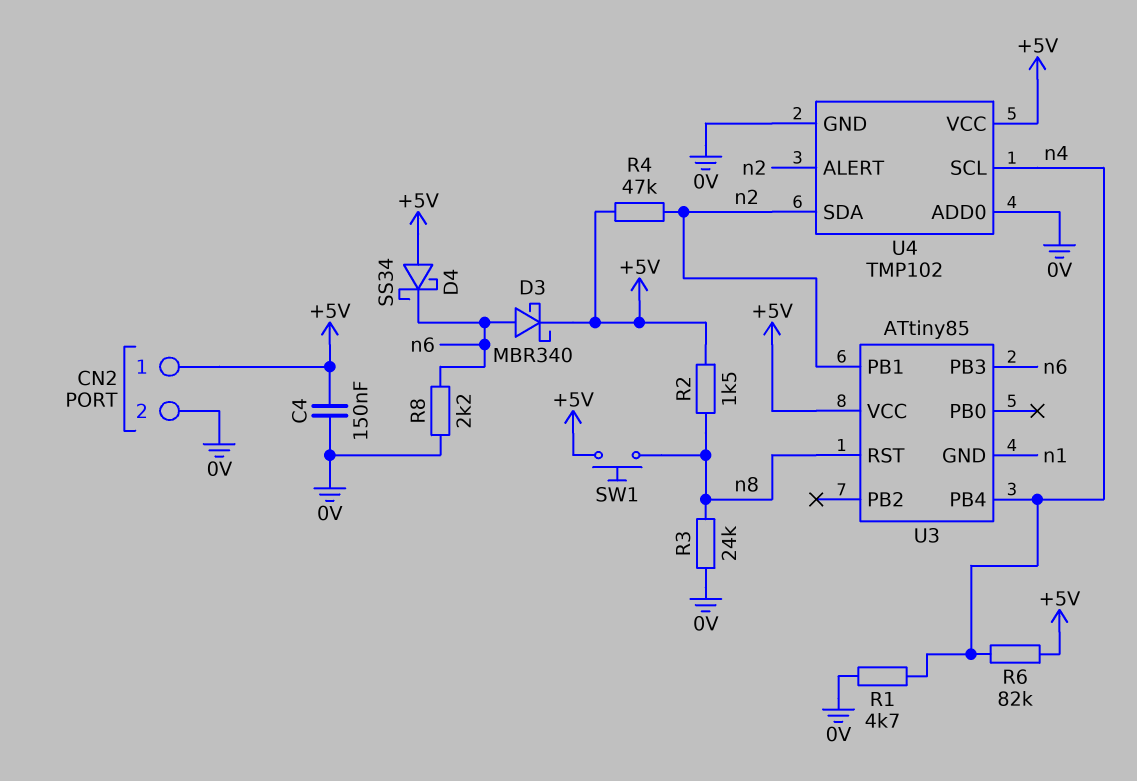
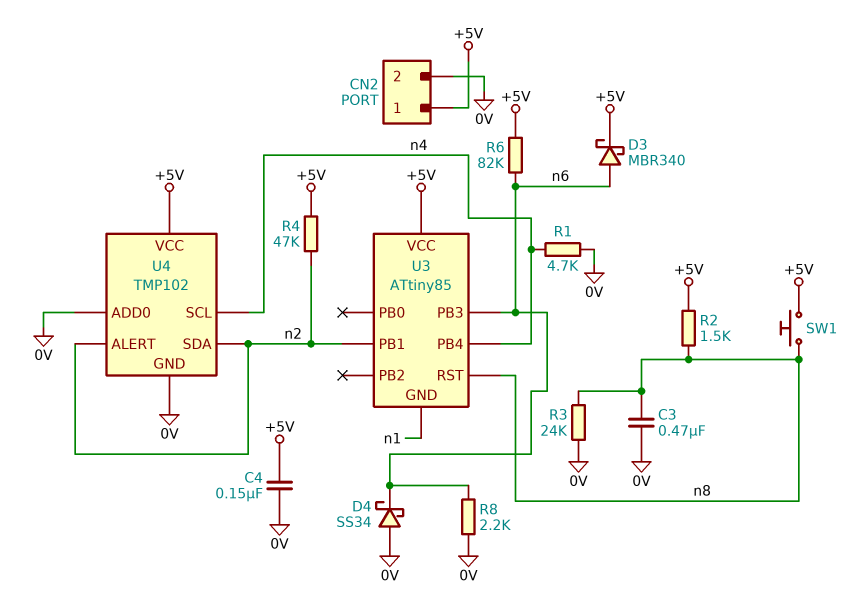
C3: none -> 470nF (0V, n8)
D4: schottky SS34 (A +5V, K n6) -> schottky SS34 (A 0V, K n6)
R6: 82k (+5V, n4) -> 82k (+5V, n6)

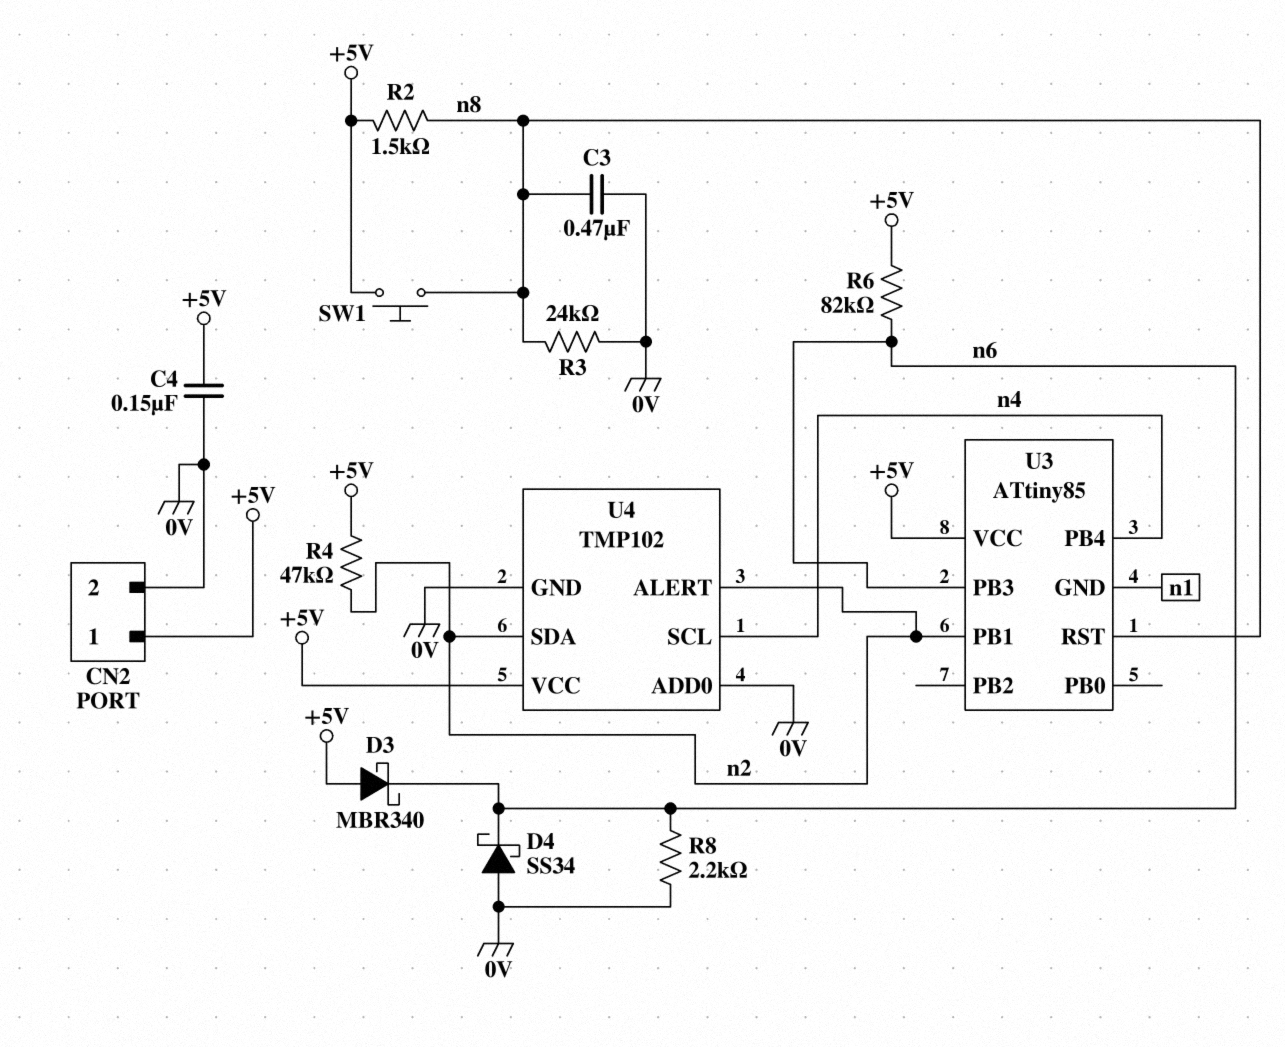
D3: schottky MBR340 (A n6, K +5V) -> schottky MBR340 (A +5V, K n6)
R1: 4.7k (0V, n4) -> none

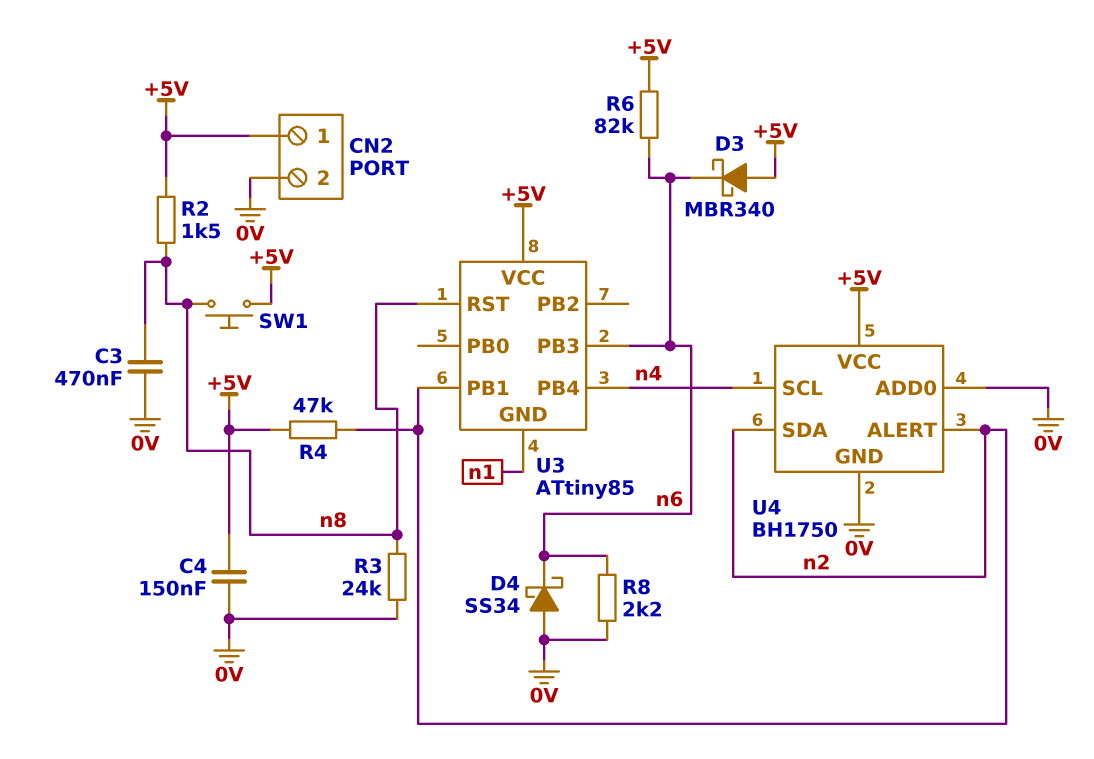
U4: TMP102 -> BH1750

